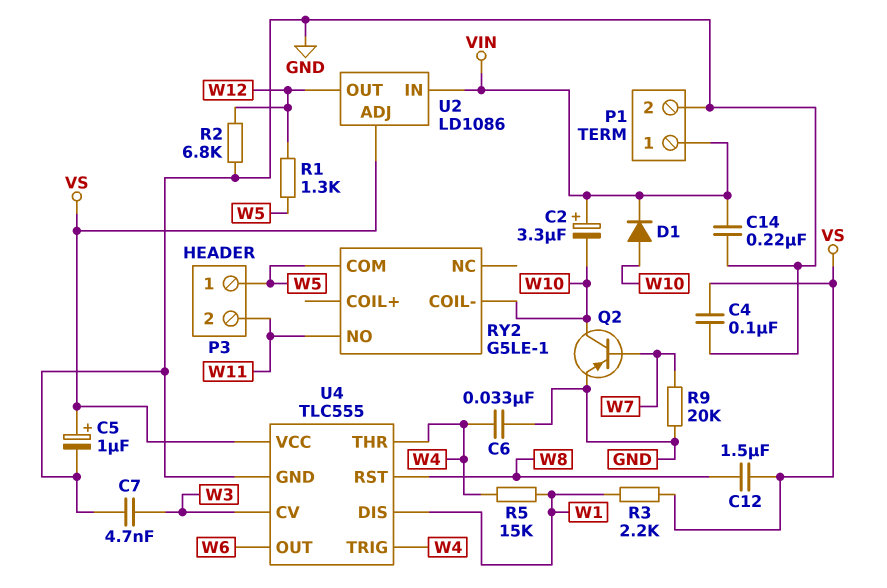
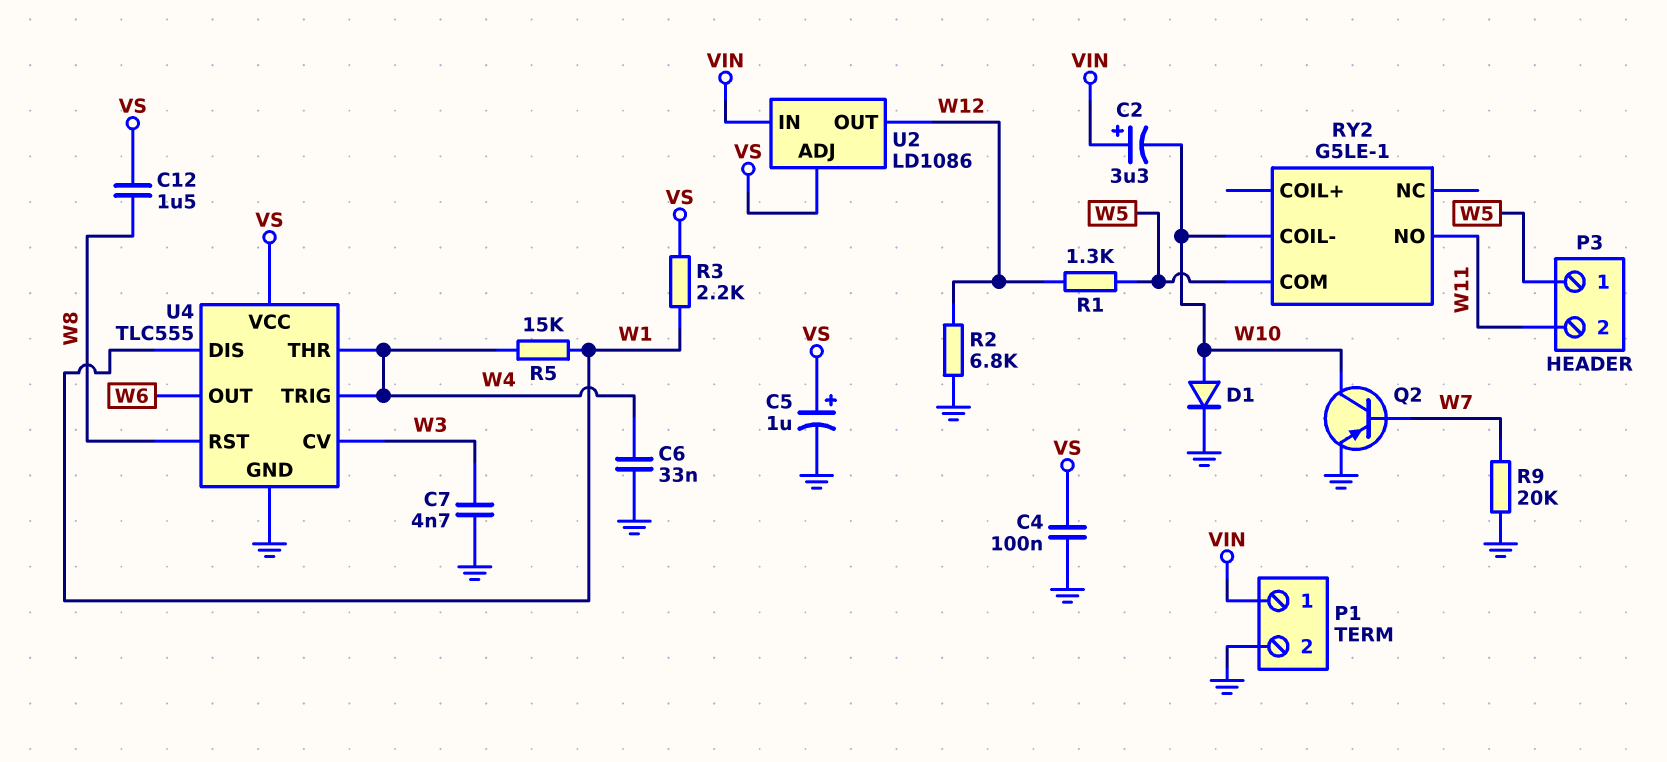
C14: 220nF (GND, VIN) -> none
D1: diode (A W10, K VIN) -> diode (A W10, K GND)

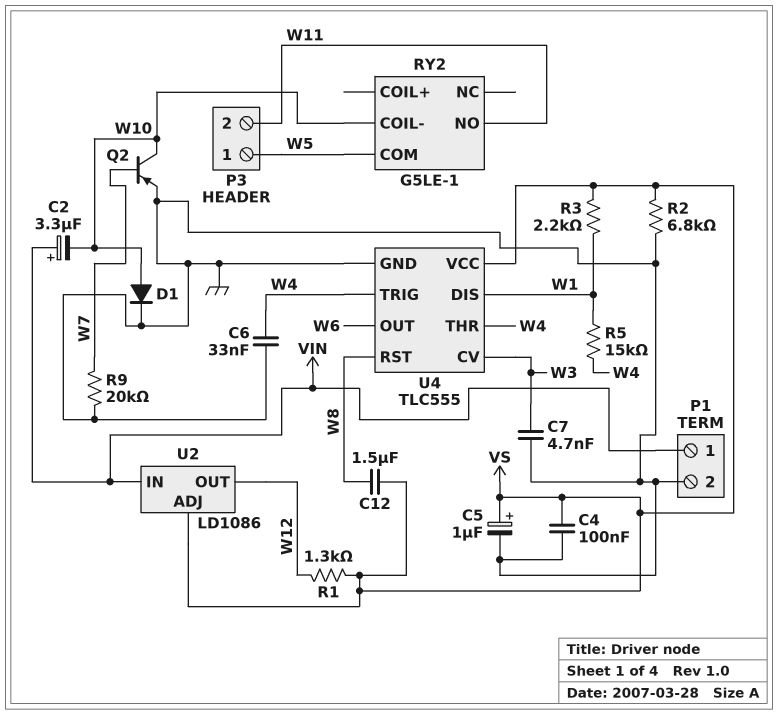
R1: 1.3k (W5, W12) -> 1.3k (VS, W12)
R2: 6.8k (GND, W12) -> 6.8k (GND, VS)

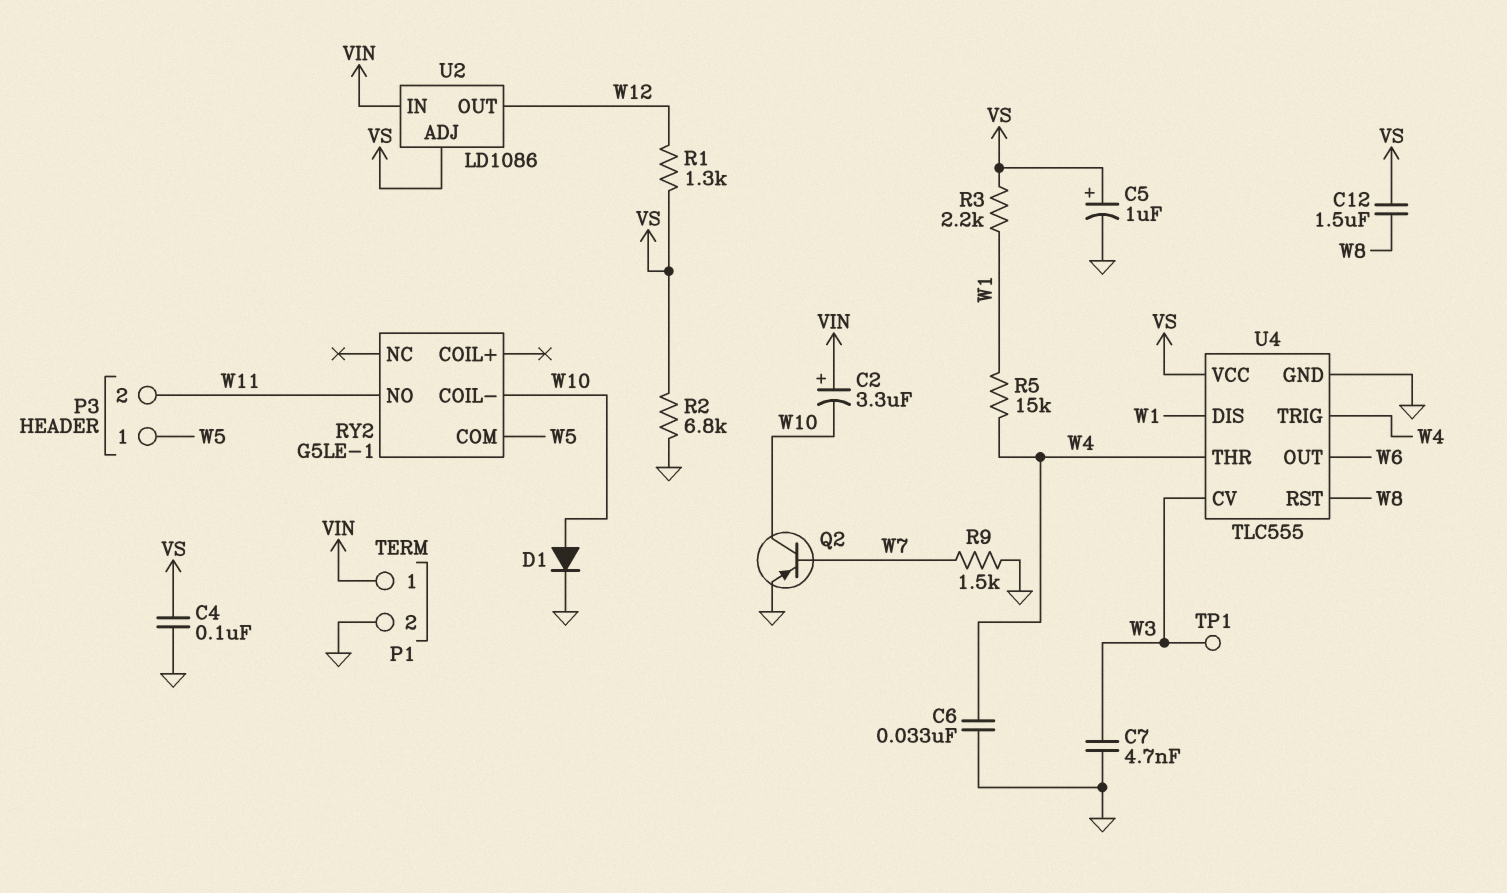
R9: 20k (GND, W7) -> 1.5k (GND, W7)
TP1: none -> test point (W3)

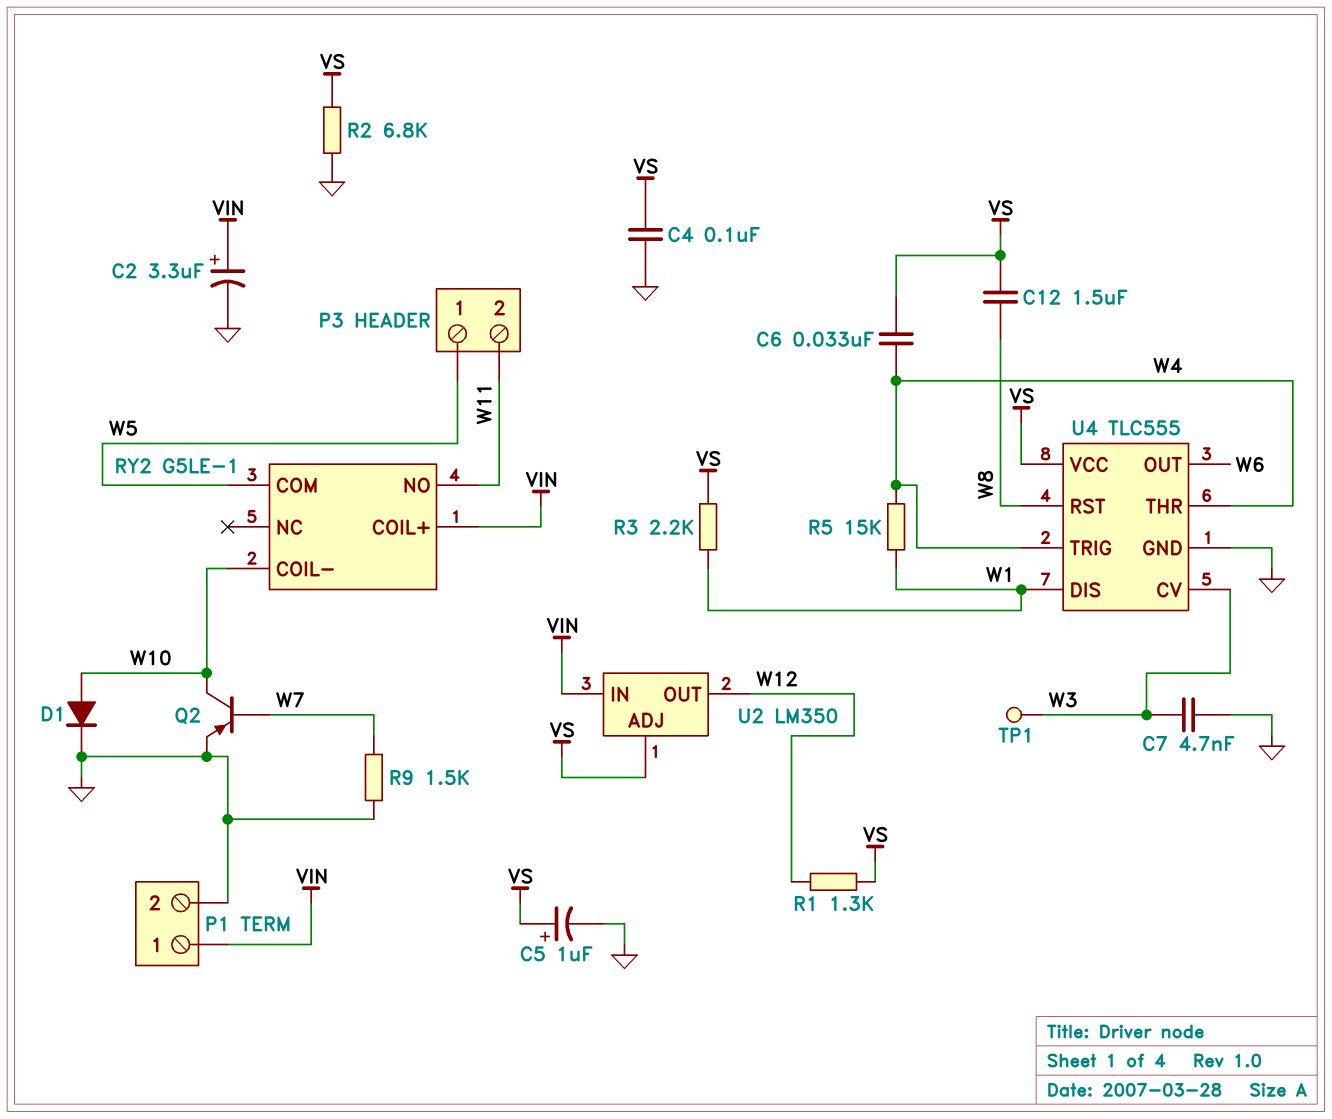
C2: 3.3uF (plus VIN, minus W10) -> 3.3uF (plus VIN, minus GND)
C6: 33nF (GND, W4) -> 33nF (VS, W4)
RY2 pin COIL+: none -> VIN
U2: LD1086 -> LM350

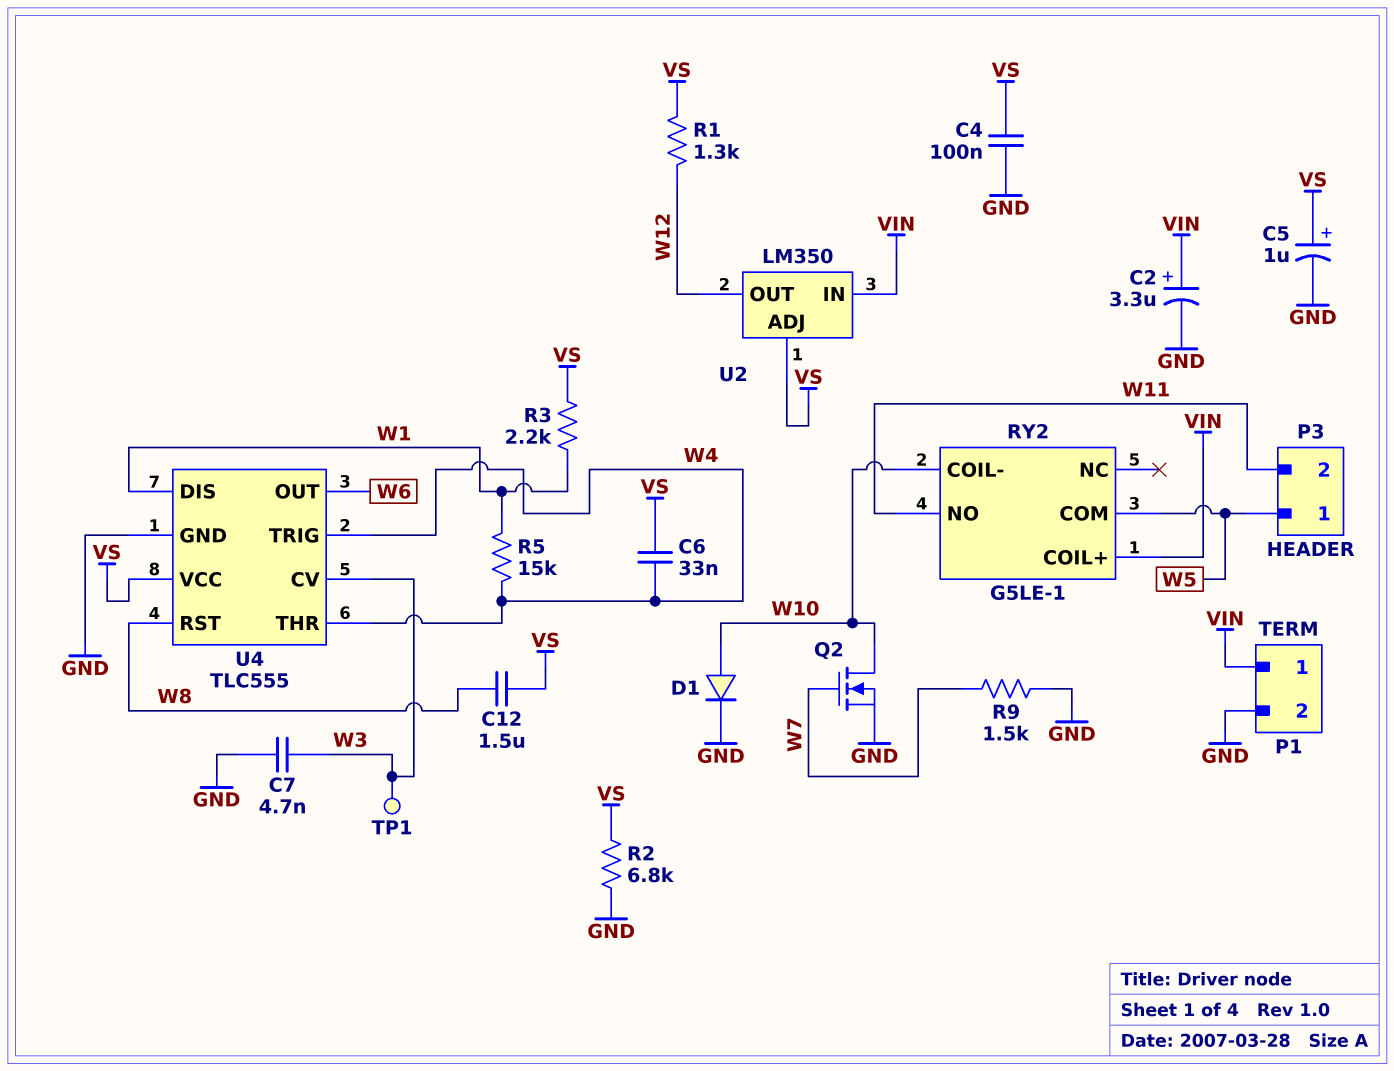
Q2: PNP (B W7, C W10, E GND) -> NMOS (G W7, D W10, S GND)

